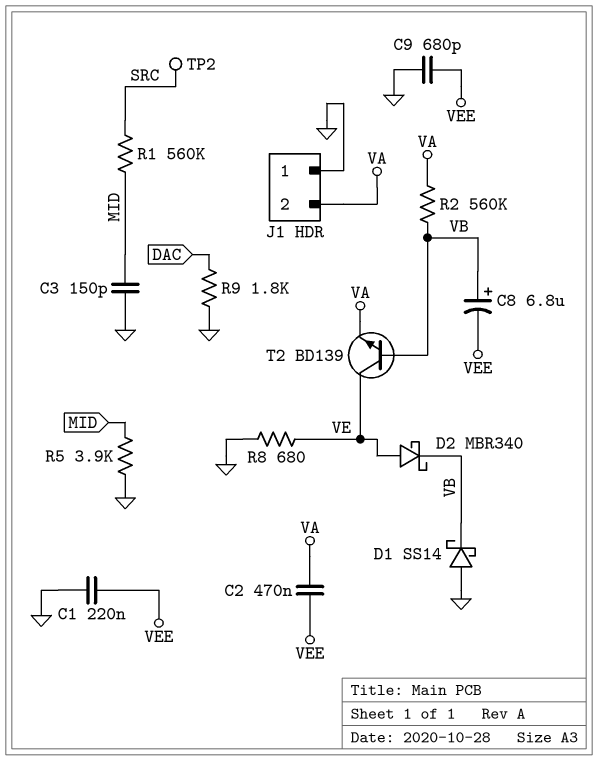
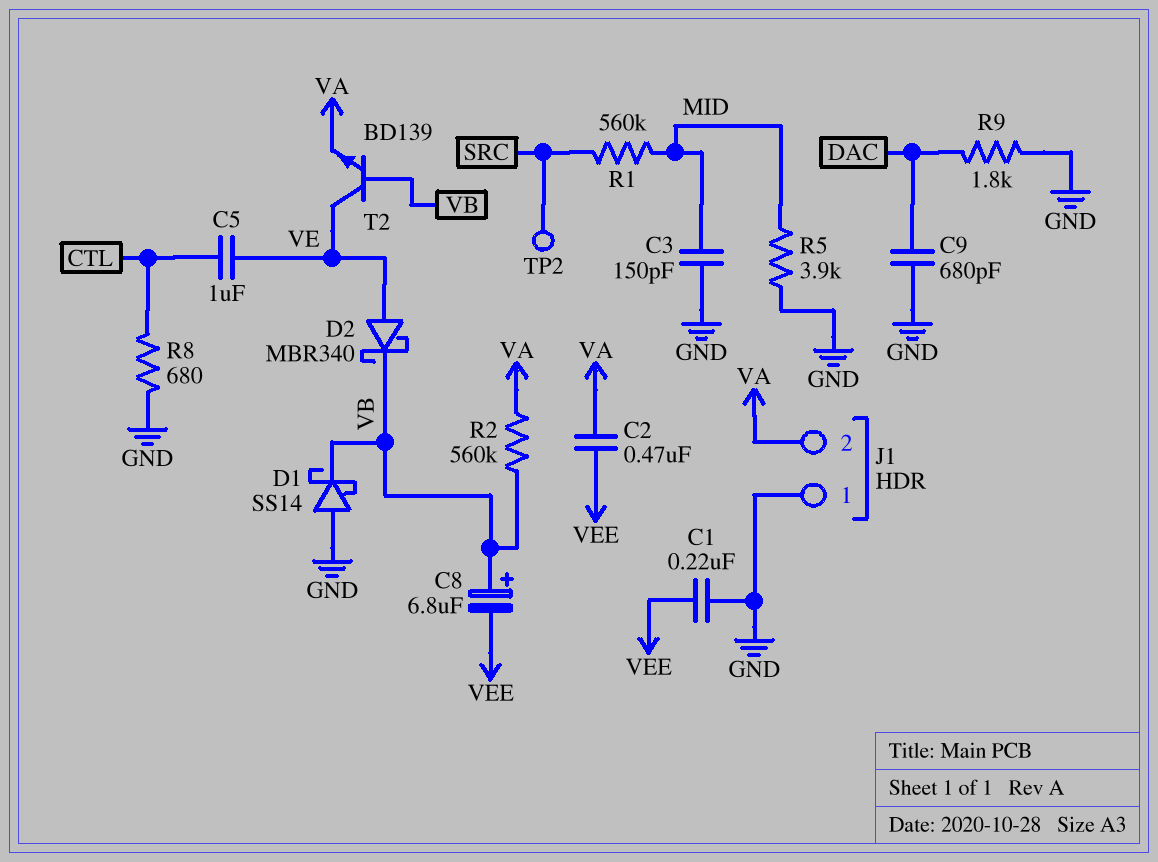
C5: none -> 1uF (CTL, VE)
C9: 680pF (GND, VEE) -> 680pF (DAC, GND)
R8: 680 (GND, VE) -> 680 (CTL, GND)

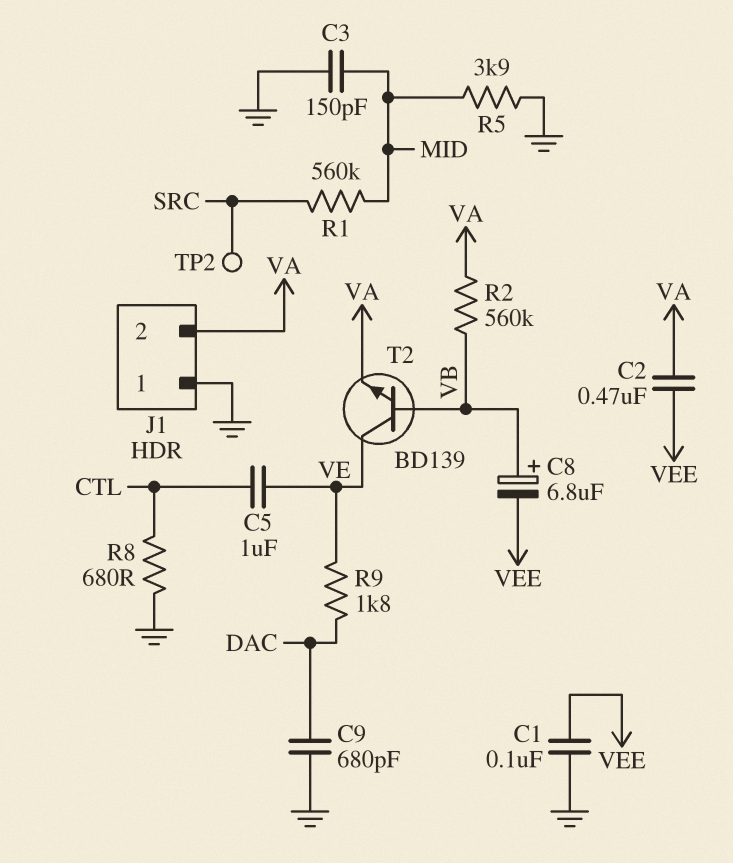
C1: 220nF (GND, VEE) -> 100nF (GND, VEE)
D1: schottky SS14 (A GND, K VB) -> none
D2: schottky MBR340 (A VE, K VB) -> none
R9: 1.8k (DAC, GND) -> 1.8k (DAC, VE)

